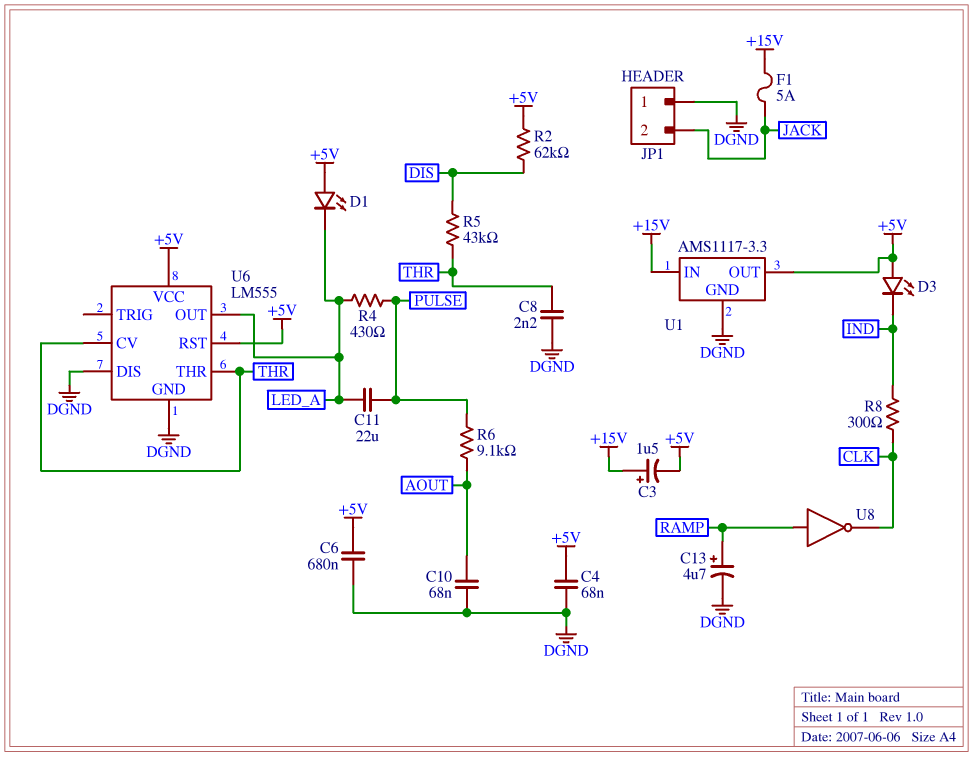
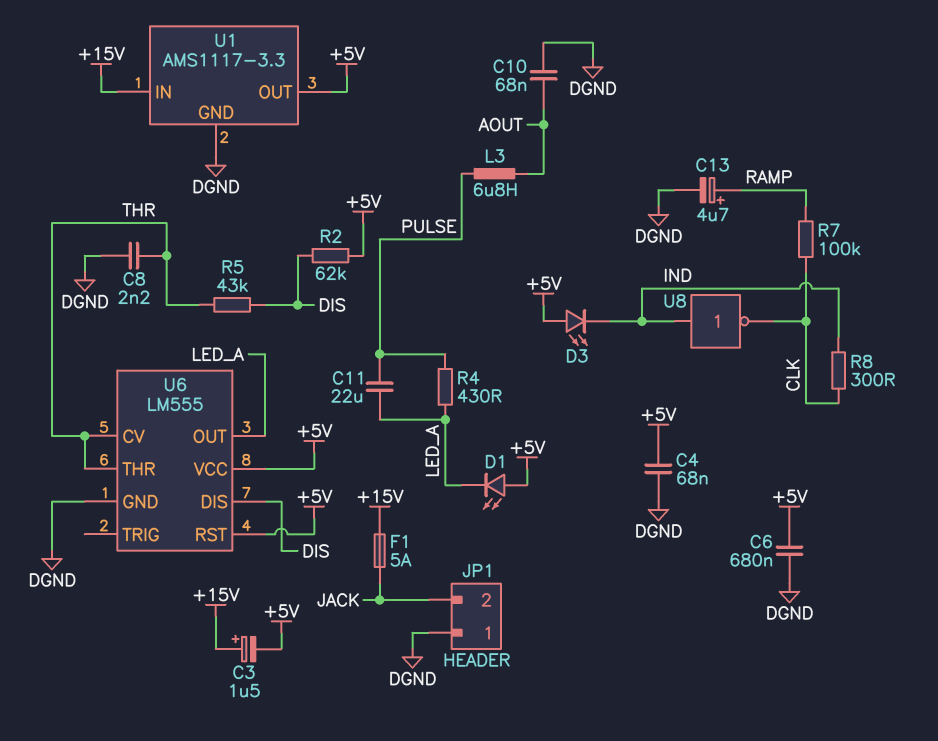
L3: none -> 6.8uH (AOUT, PULSE)
R6: 9.1k (AOUT, PULSE) -> none
R7: none -> 100k (CLK, RAMP)
U6 pin DIS: DGND -> DIS
U8: NOT (in RAMP, out CLK) -> NOT (in IND, out CLK)

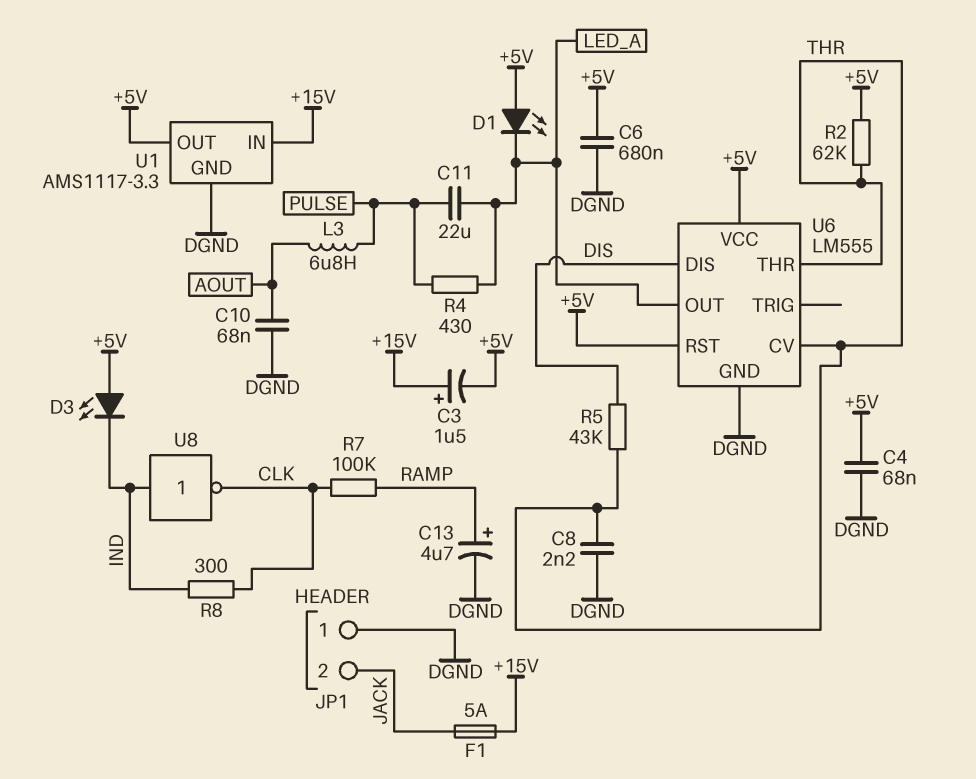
R2: 62k (+5V, DIS) -> 62k (+5V, THR)

